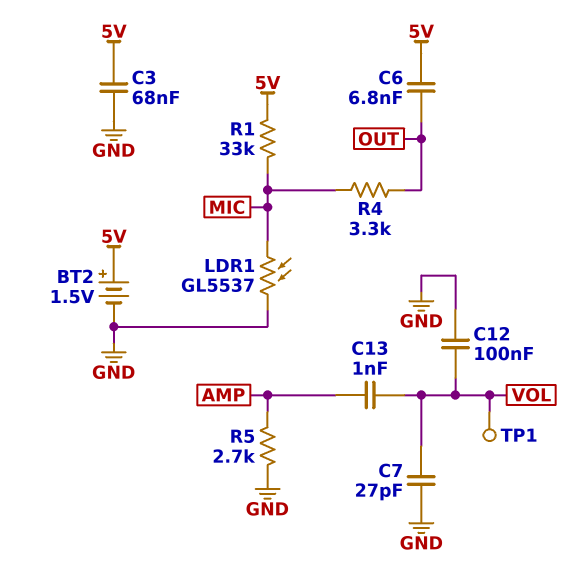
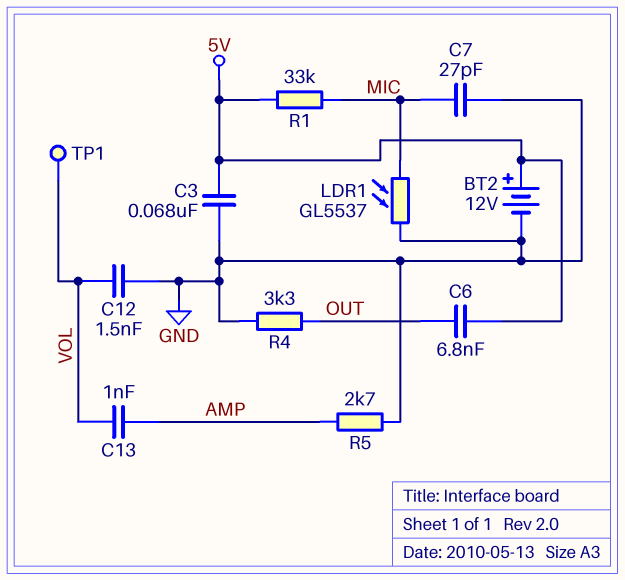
BT2: 1.5V (plus 5V, minus GND) -> 12V (plus 5V, minus GND)
C7: 27pF (GND, VOL) -> 27pF (GND, MIC)
C12: 100nF (GND, VOL) -> 1.5nF (GND, VOL)
R4: 3.3k (MIC, OUT) -> 3.3k (GND, OUT)

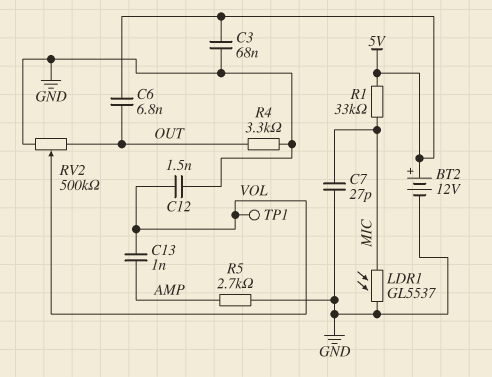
RV2: none -> 500k (GND, OUT, wiper VOL)

